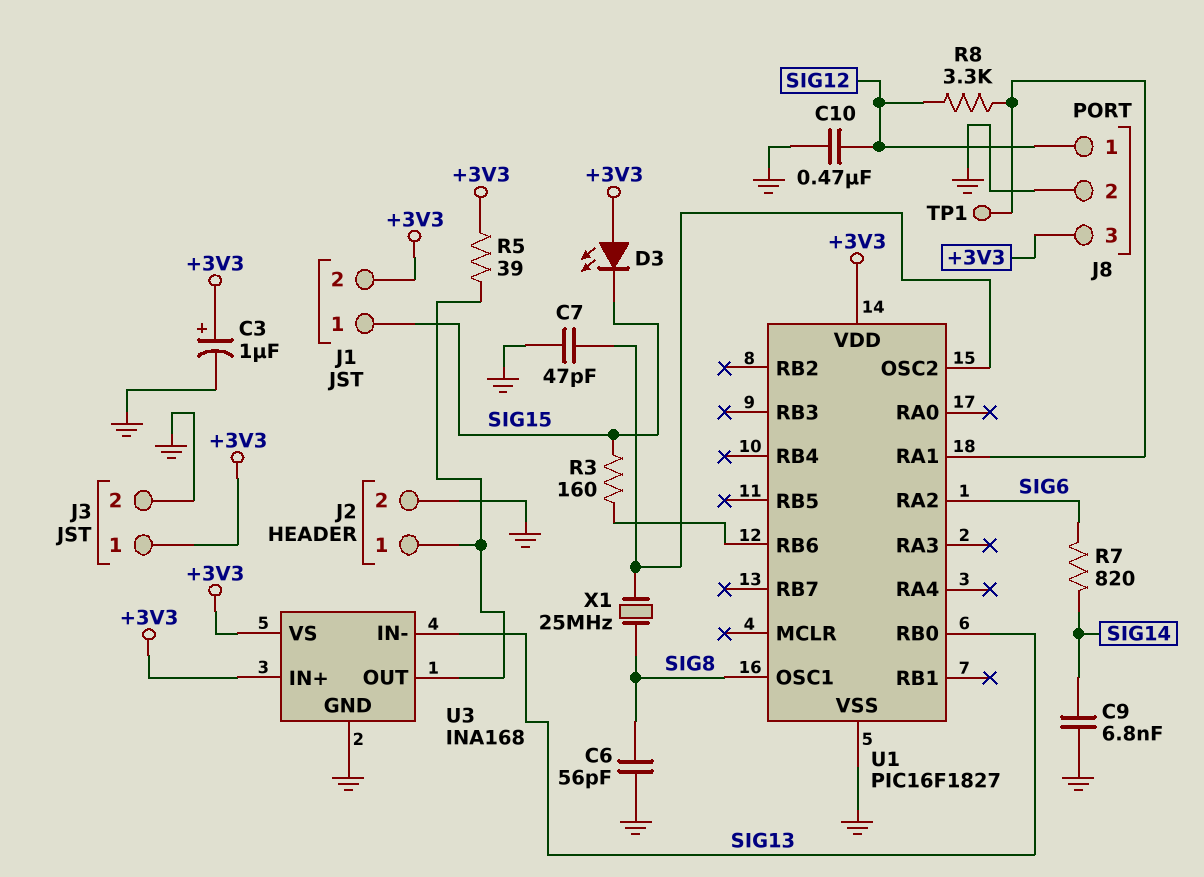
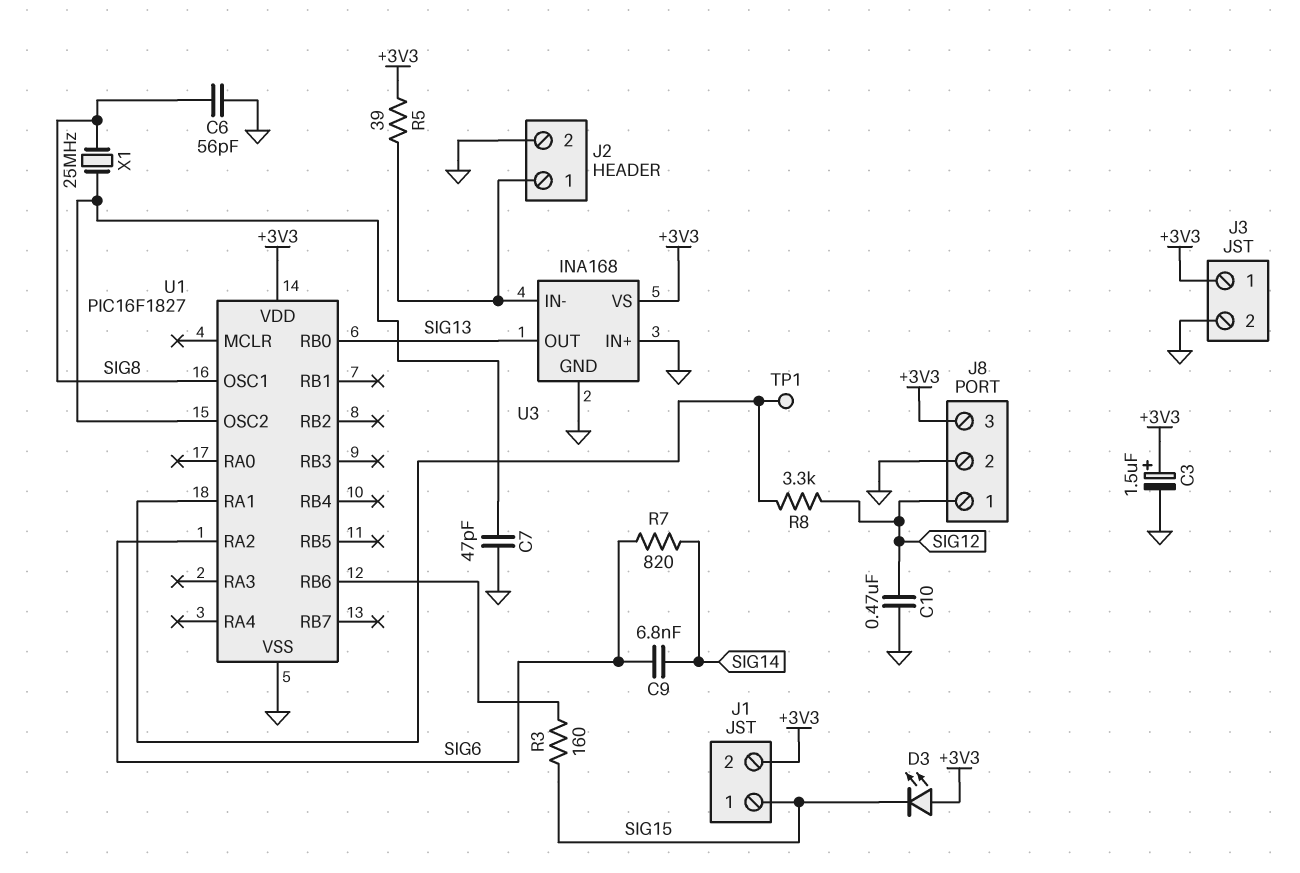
C3: 1uF (plus +3V3, minus GND) -> 1.5uF (plus +3V3, minus GND)
C9: 6.8nF (GND, SIG14) -> 6.8nF (SIG6, SIG14)
U3 pin IN+: +3V3 -> GND
U3 pin IN-: SIG13 -> J2/1
U3 pin OUT: J2/1 -> SIG13

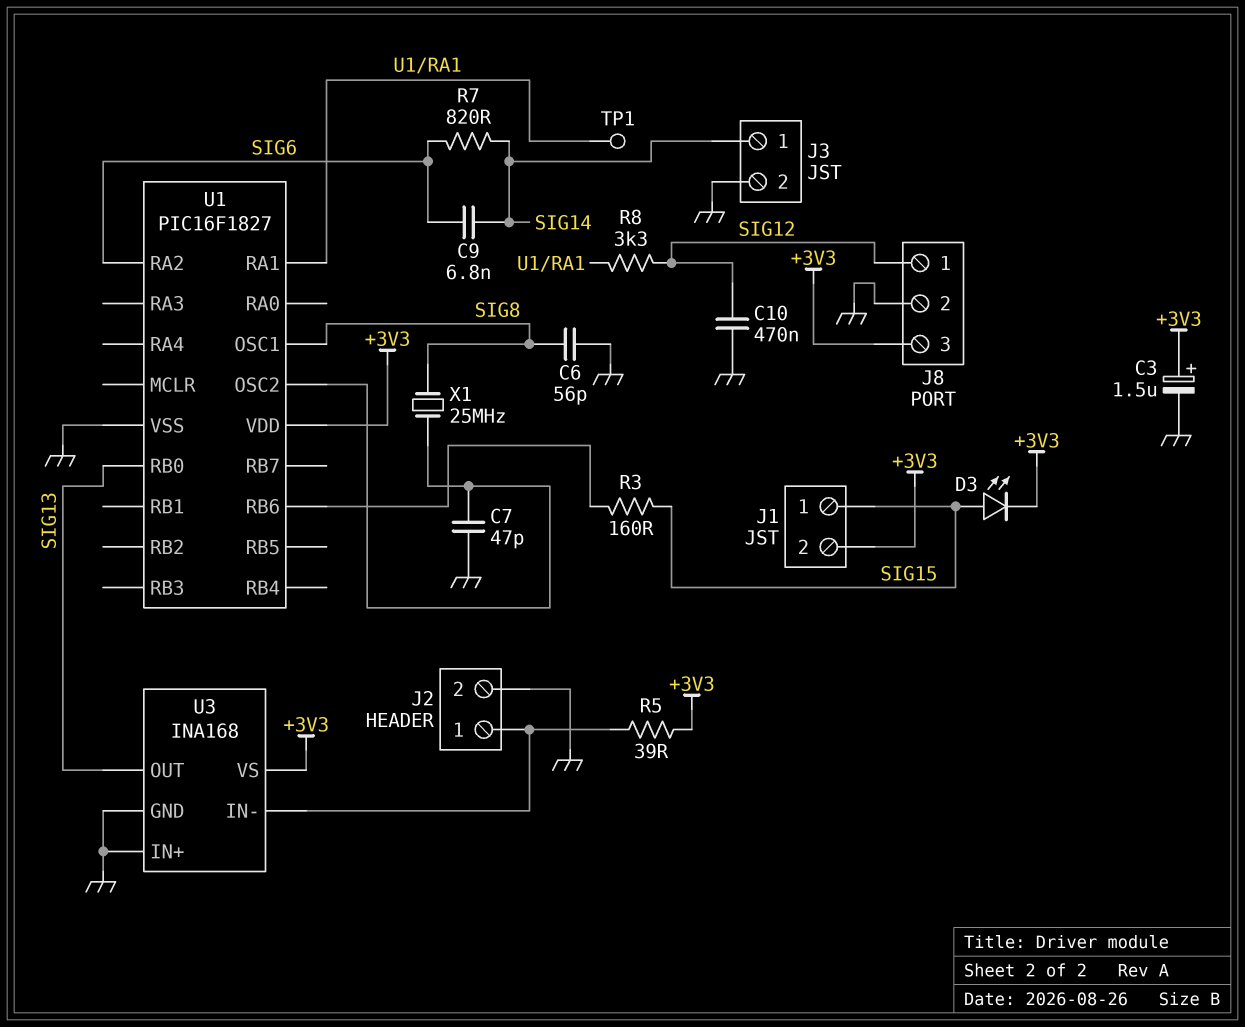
D3: LED (A +3V3, K SIG15) -> LED (A SIG15, K +3V3)
J3 pin 1: +3V3 -> SIG14

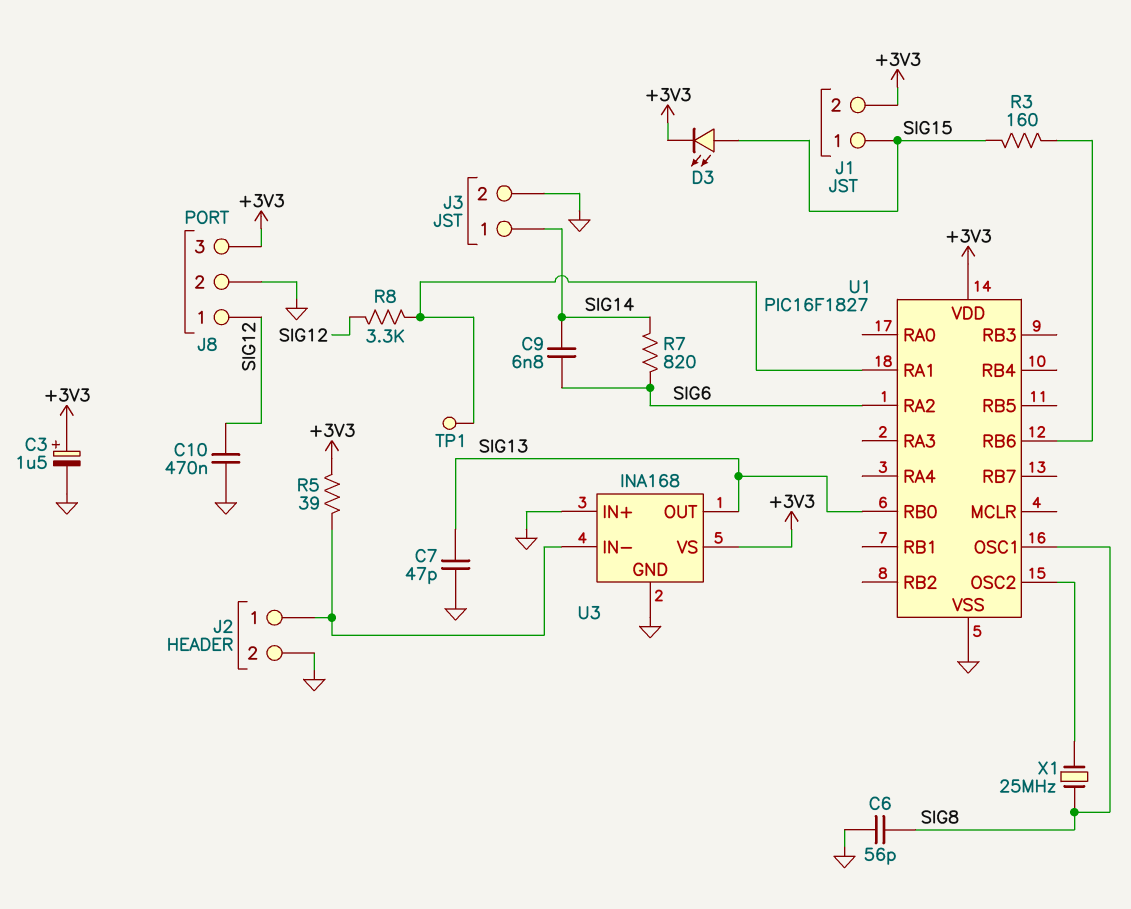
C7: 47pF (GND, U1/OSC2) -> 47pF (GND, SIG13)

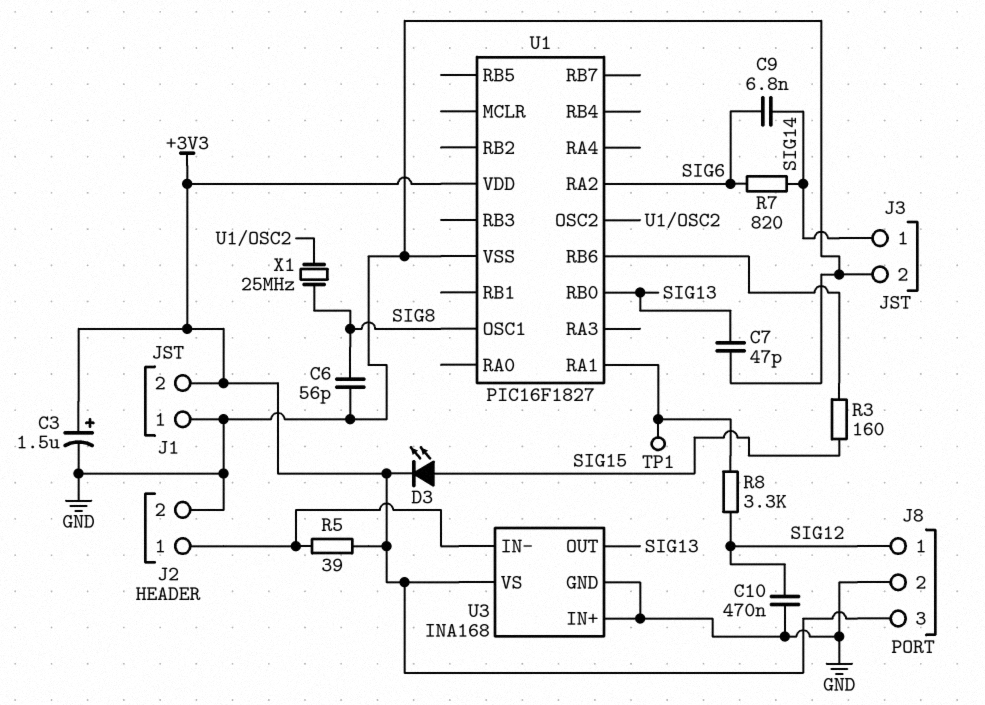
J1 pin 1: SIG15 -> GND

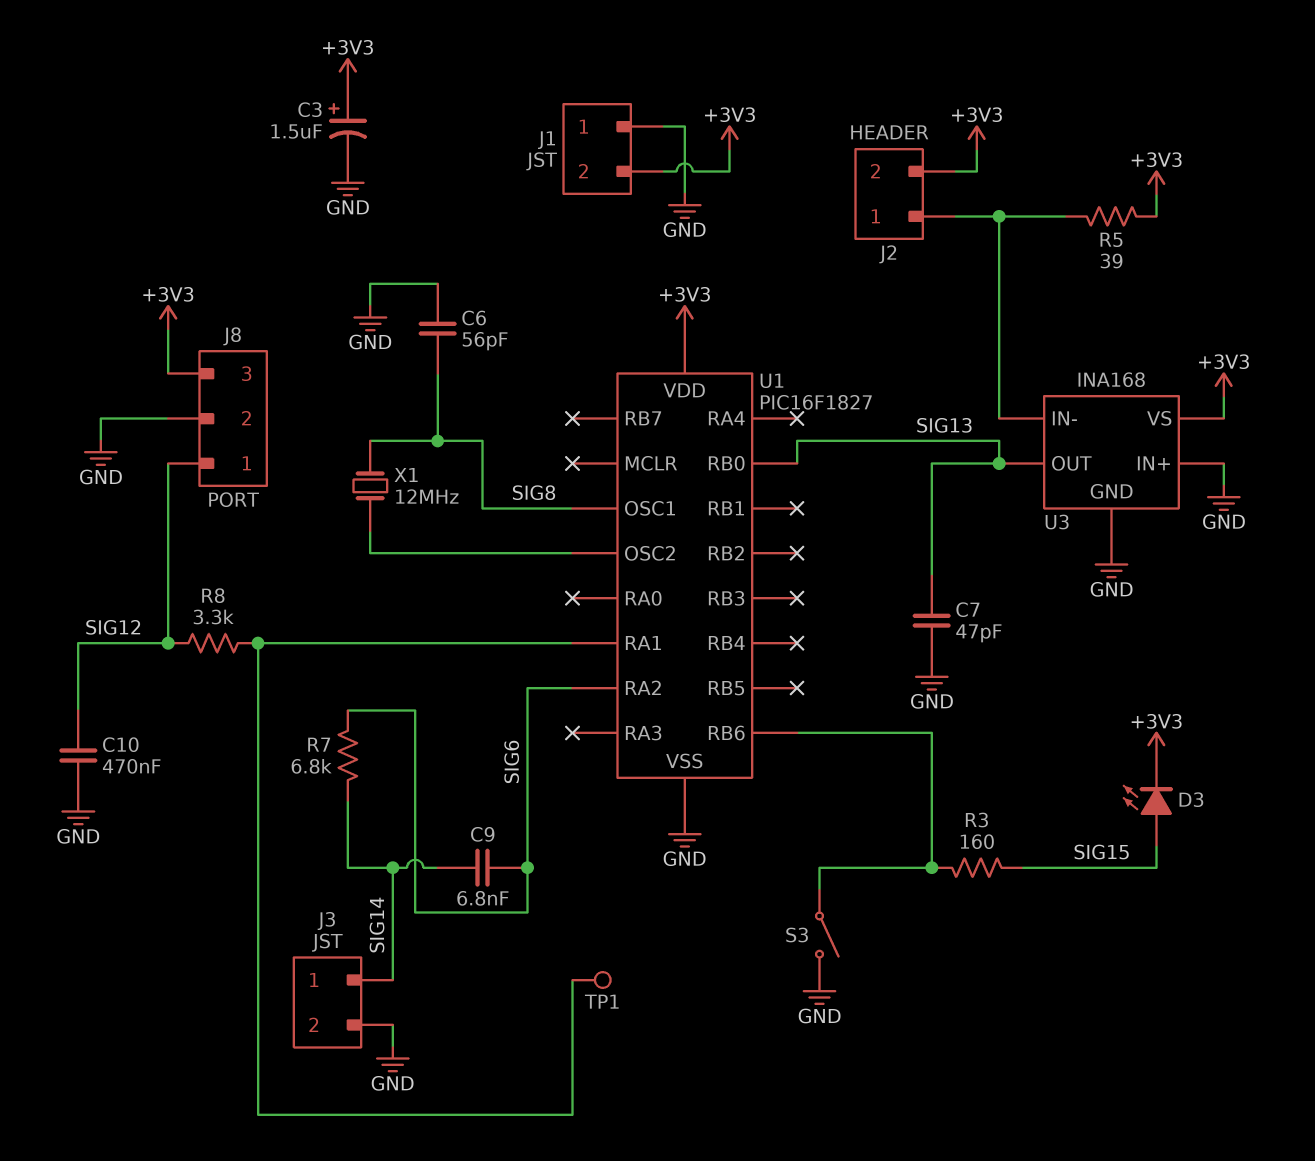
J2 pin 2: GND -> +3V3
R7: 820 (SIG6, SIG14) -> 6.8k (SIG6, SIG14)
S3: none -> switch (GND, U1/RB6)
X1: 25MHz (SIG8, U1/OSC2) -> 12MHz (SIG8, U1/OSC2)

